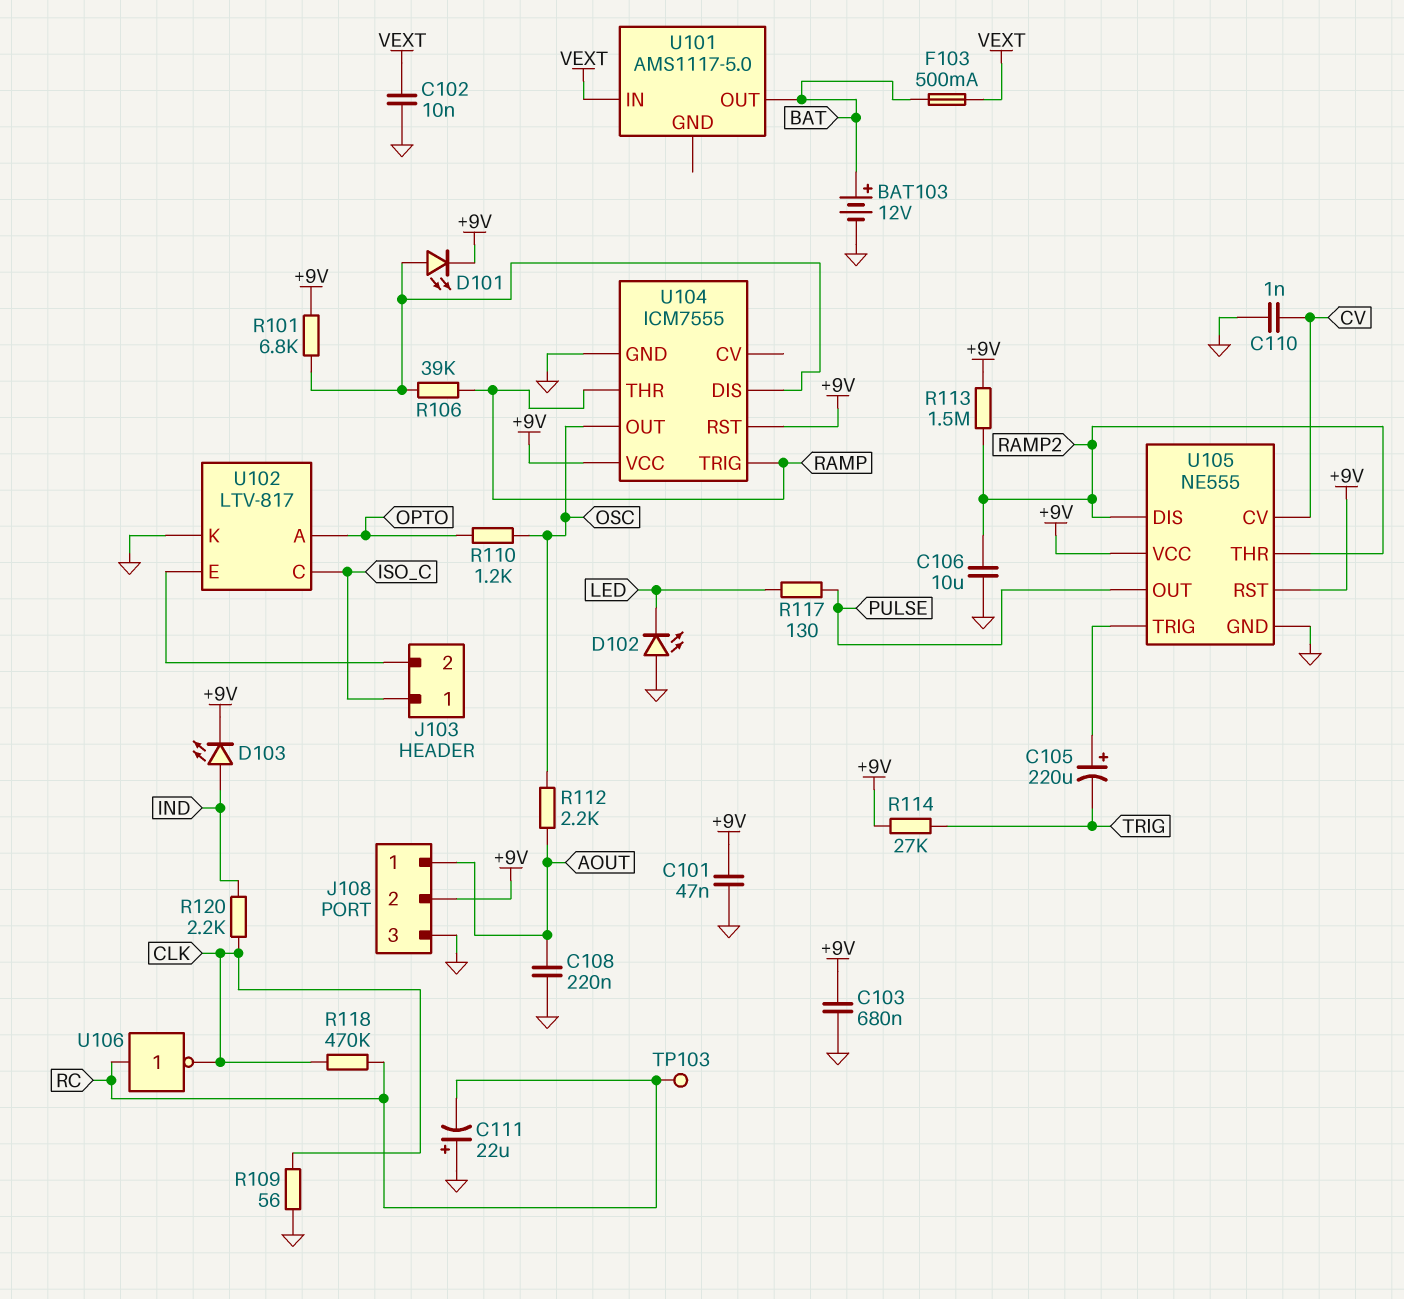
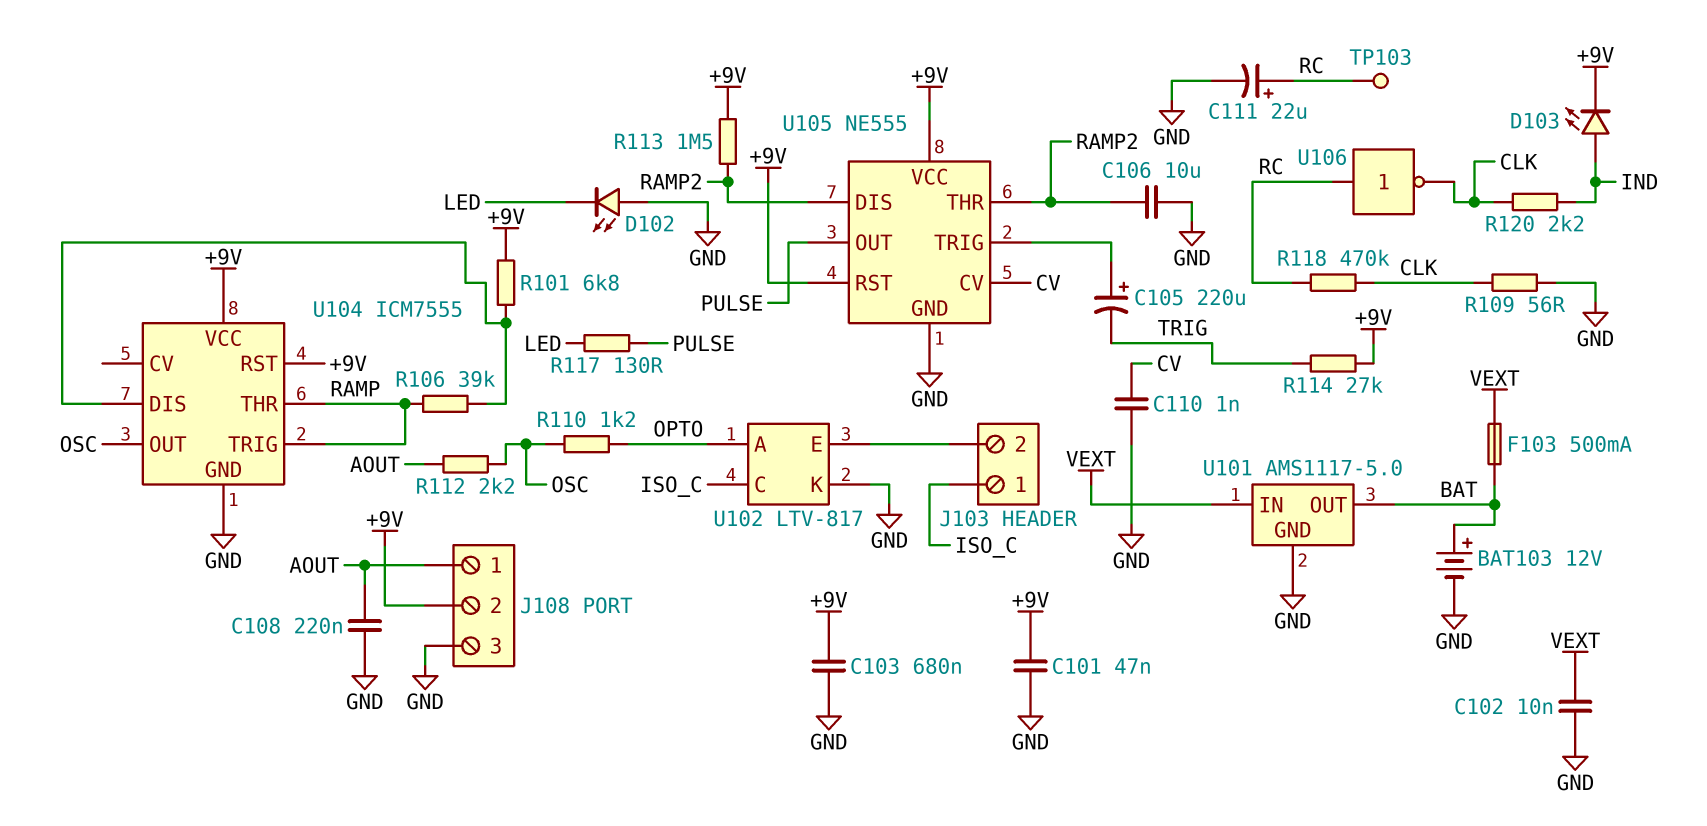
C111: 22uF (plus GND, minus RC) -> 22uF (plus RC, minus GND)
D101: LED (A U104/DIS, K +9V) -> none
U101 pin GND: none -> GND

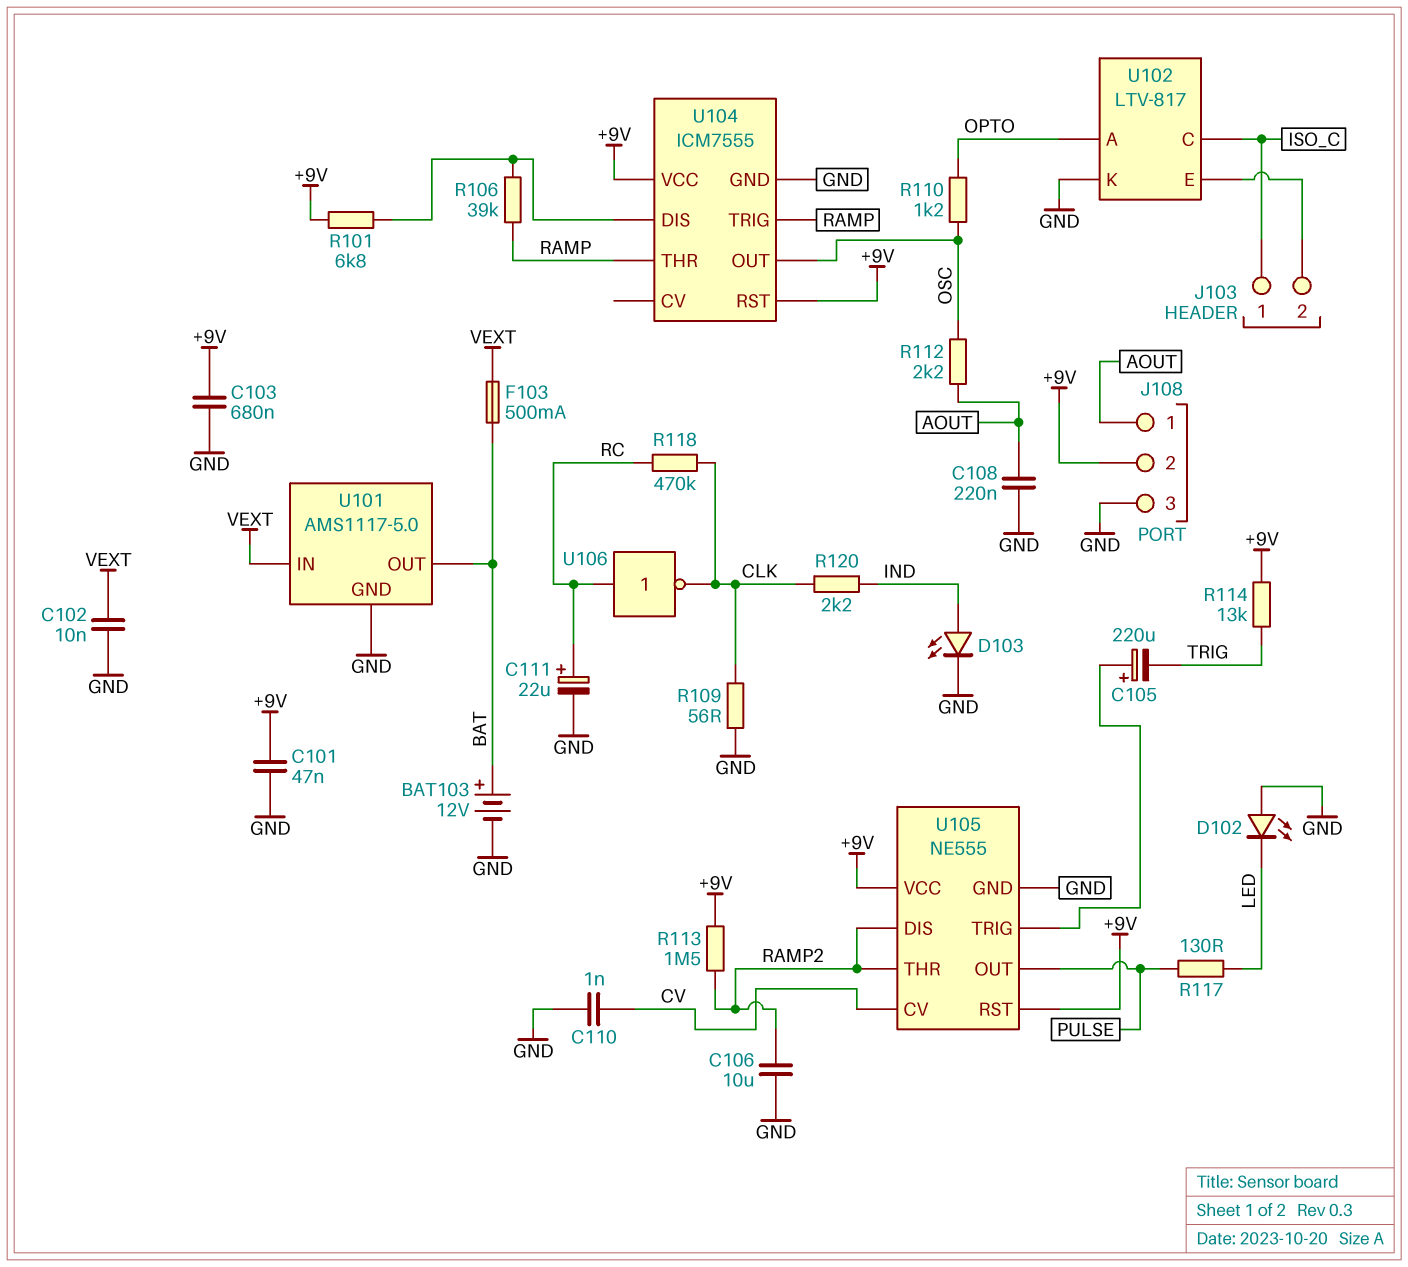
D103: LED (A IND, K +9V) -> LED (A IND, K GND)
R114: 27k (+9V, TRIG) -> 13k (+9V, TRIG)
TP103: test point (RC) -> none

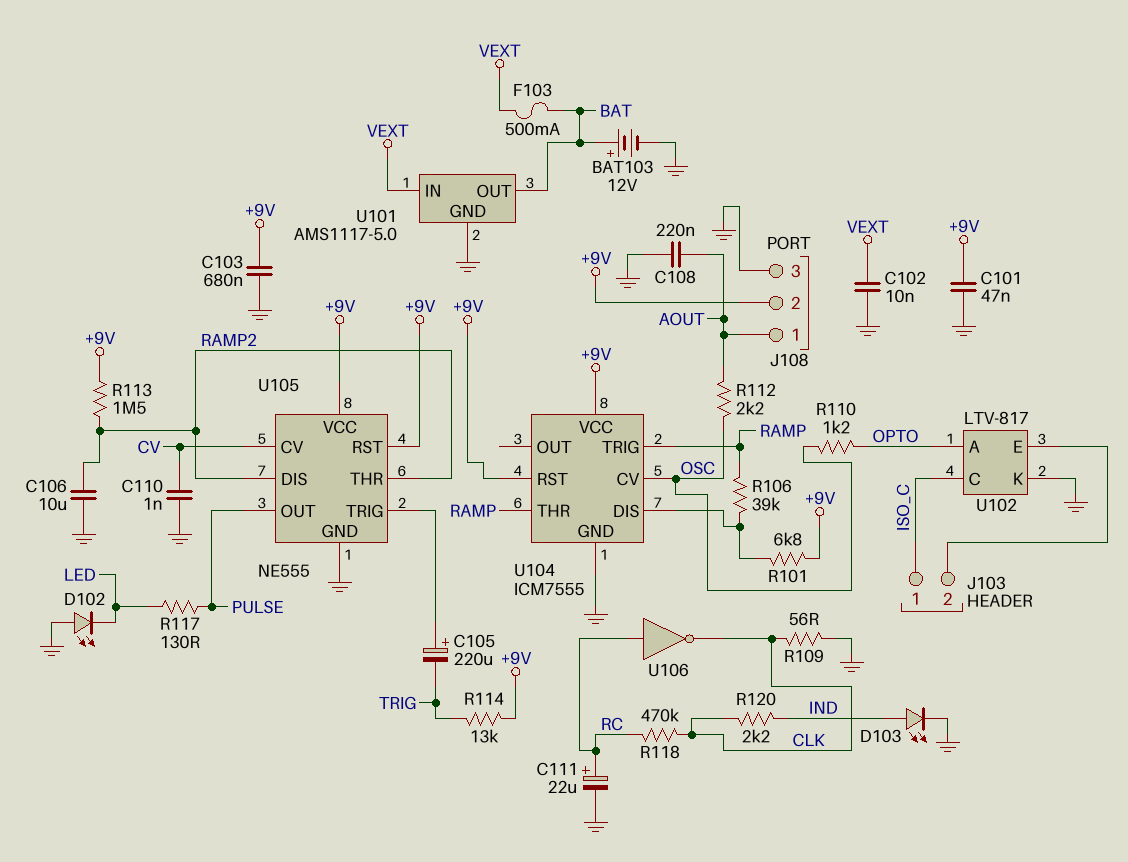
U104 pin CV: none -> OSC
U104 pin OUT: OSC -> none

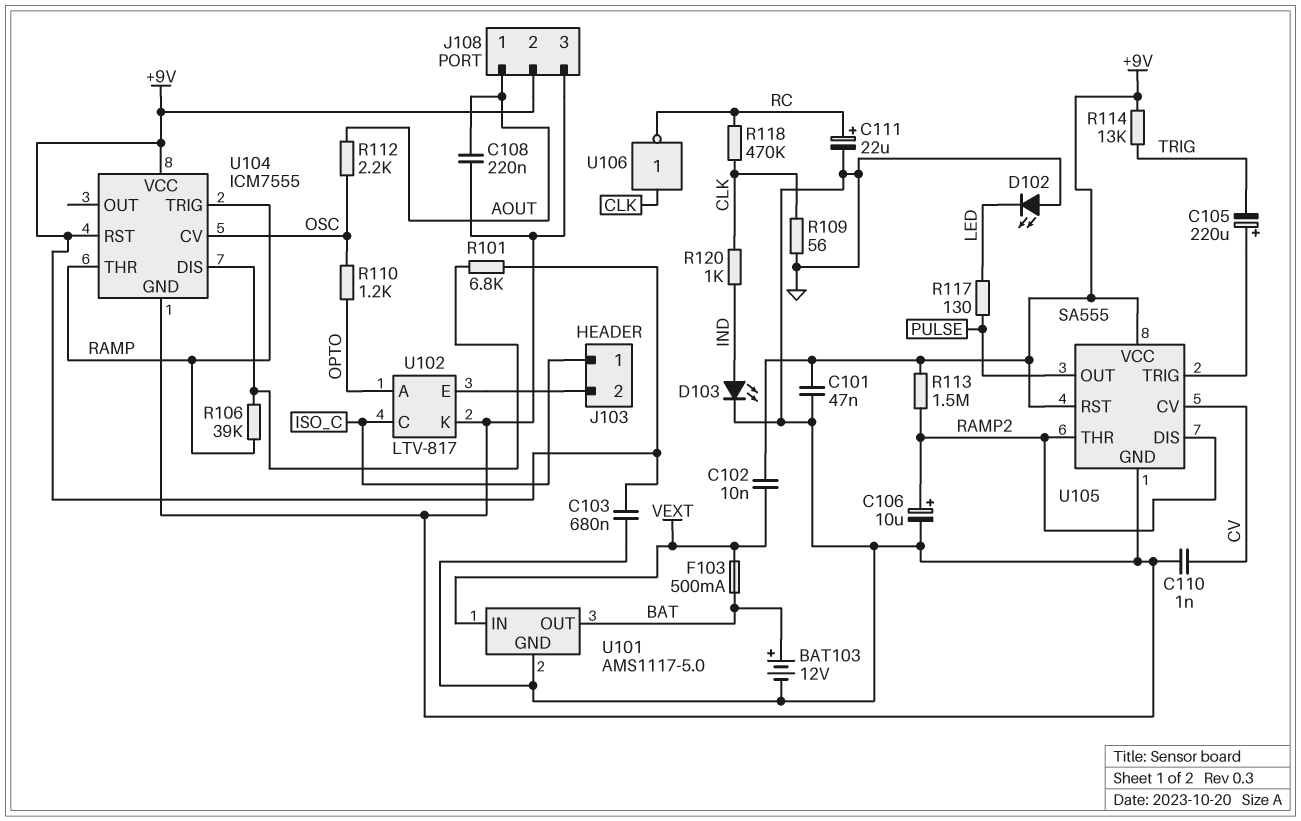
C102: 10nF (GND, VEXT) -> 10nF (+9V, VEXT)
C106: 10uF (GND, RAMP2) -> 10uF (plus RAMP2, minus GND)
R120: 2.2k (CLK, IND) -> 1k (CLK, IND)
U105: NE555 -> SA555
U106: NOT (in RC, out CLK) -> NOT (in CLK, out RC)

